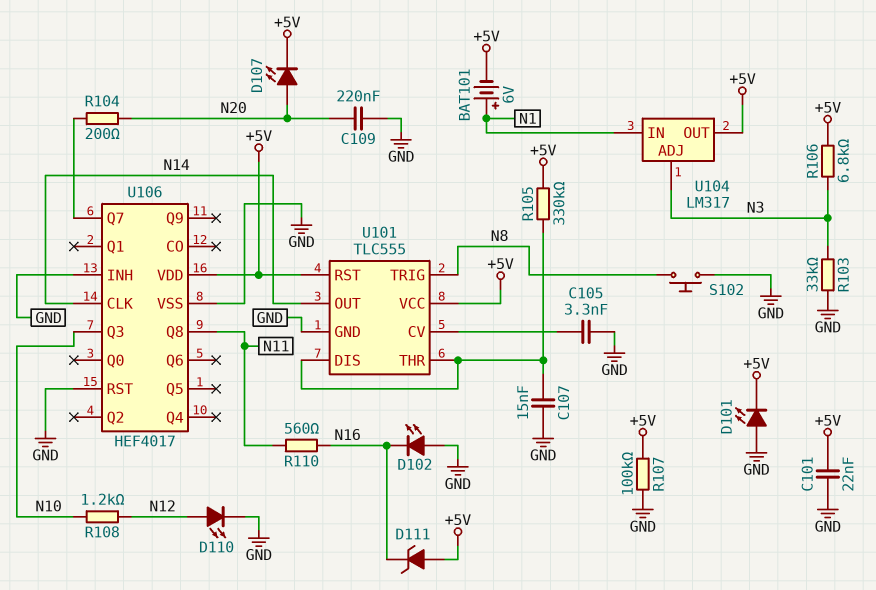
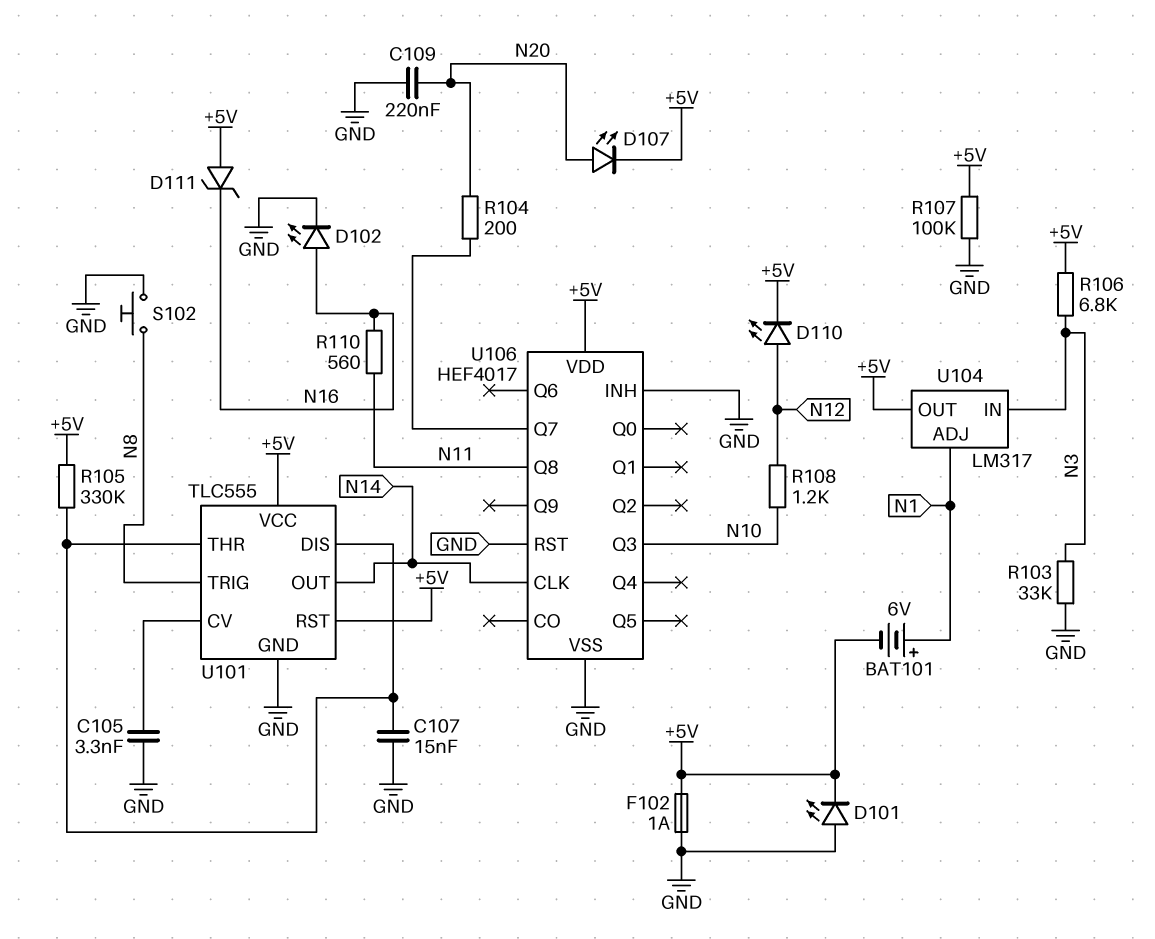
C101: 22nF (+5V, GND) -> none
D102: LED (A GND, K N16) -> LED (A N16, K GND)
D110: LED (A N12, K GND) -> LED (A N12, K +5V)
F102: none -> 1A (+5V, GND)
U104 pin ADJ: N3 -> N1
U104 pin IN: N1 -> N3

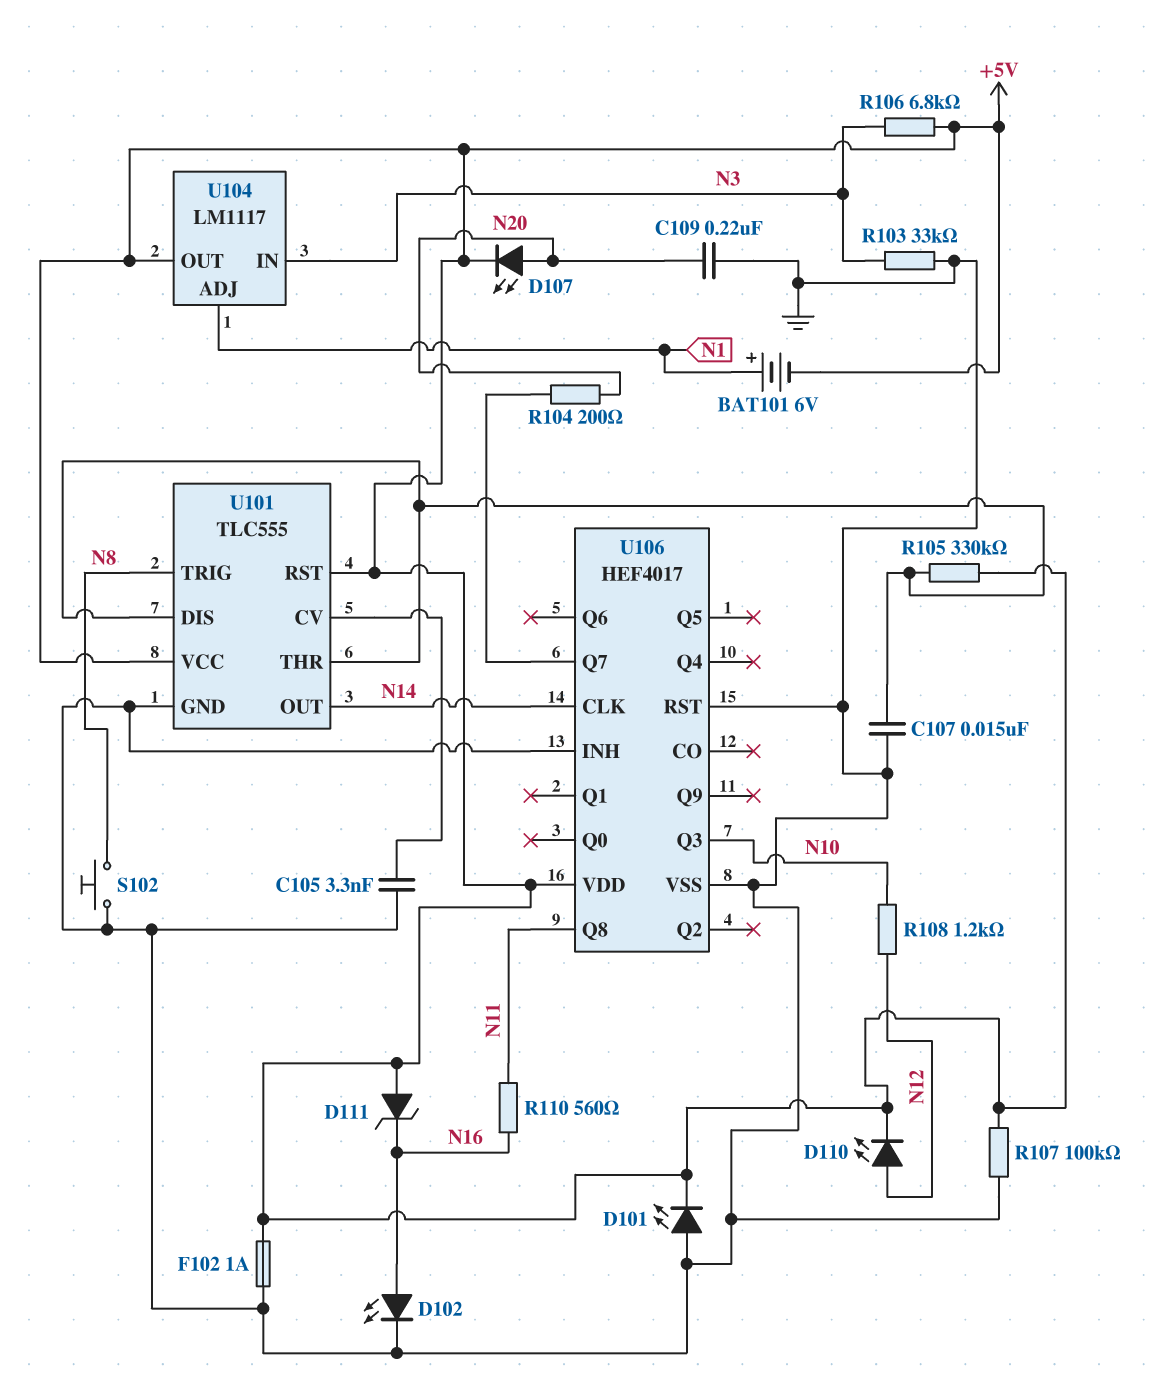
U104: LM317 -> LM1117

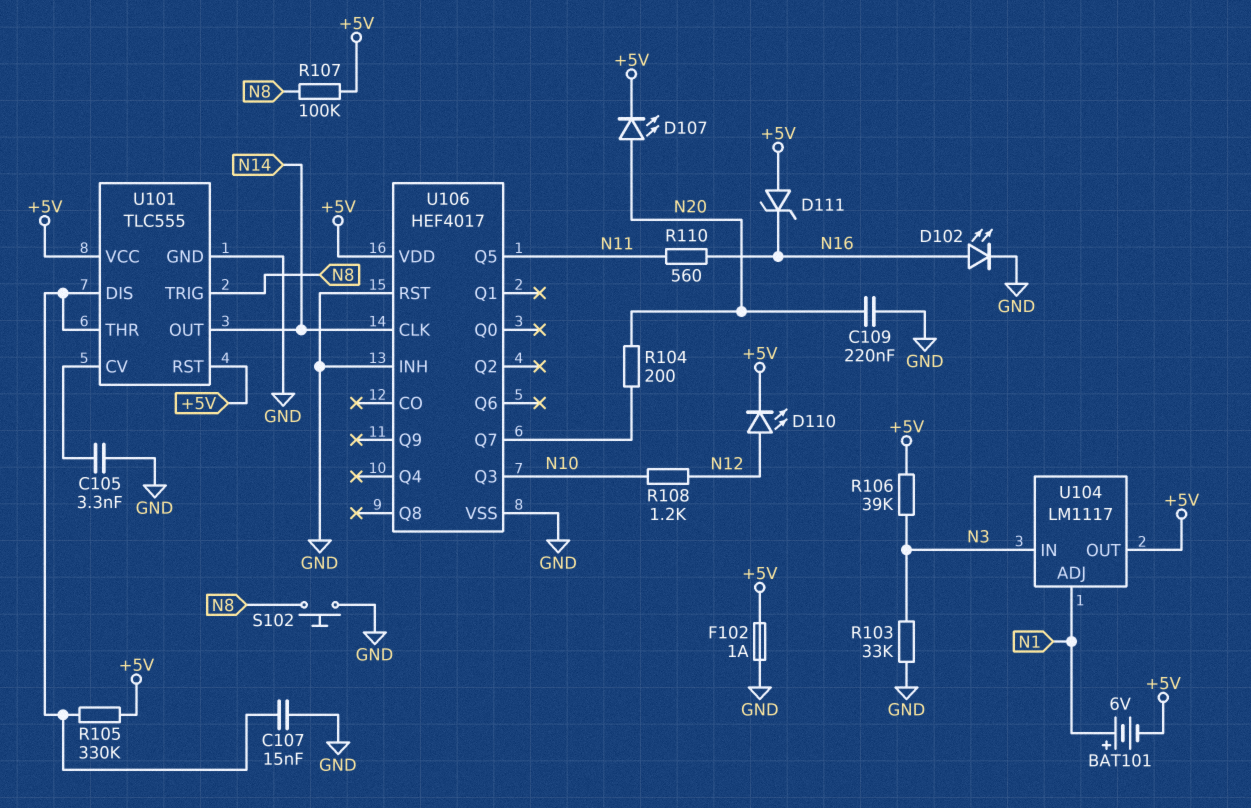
D101: LED (A GND, K +5V) -> none
R106: 6.8k (+5V, N3) -> 39k (+5V, N3)
R107: 100k (+5V, GND) -> 100k (+5V, N8)
U106 pin Q5: none -> N11
U106 pin Q8: N11 -> none

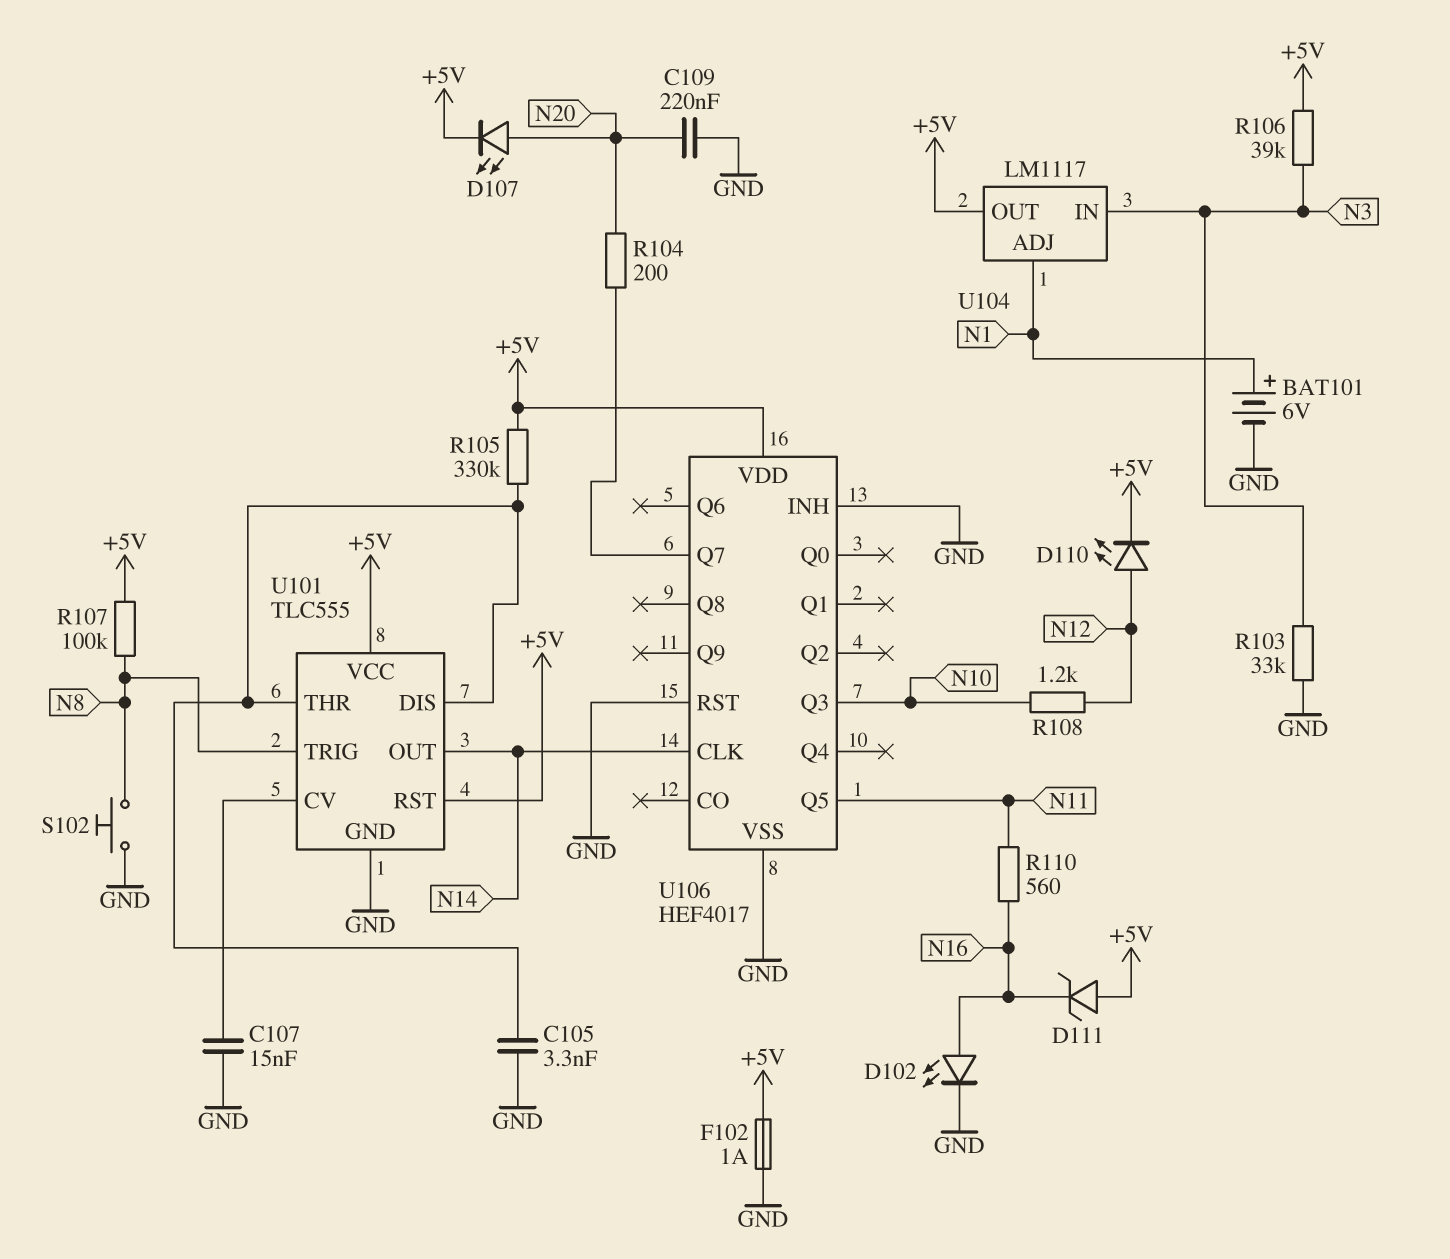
BAT101: 6V (plus N1, minus +5V) -> 6V (plus N1, minus GND)
C105: 3.3nF (GND, U101/CV) -> 3.3nF (GND, U101/DIS)
C107: 15nF (GND, U101/DIS) -> 15nF (GND, U101/CV)

